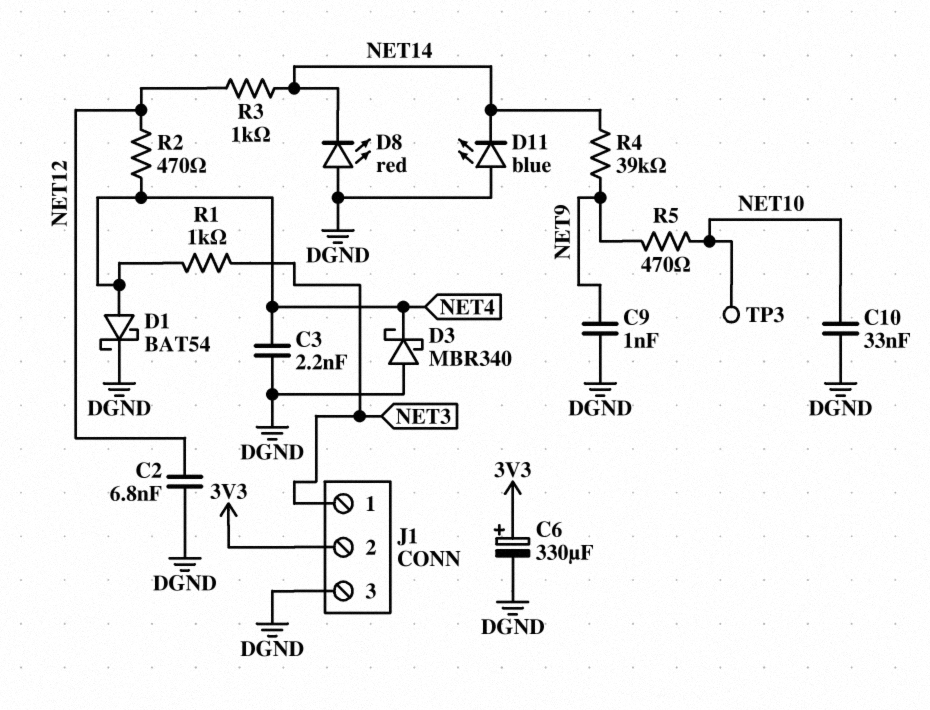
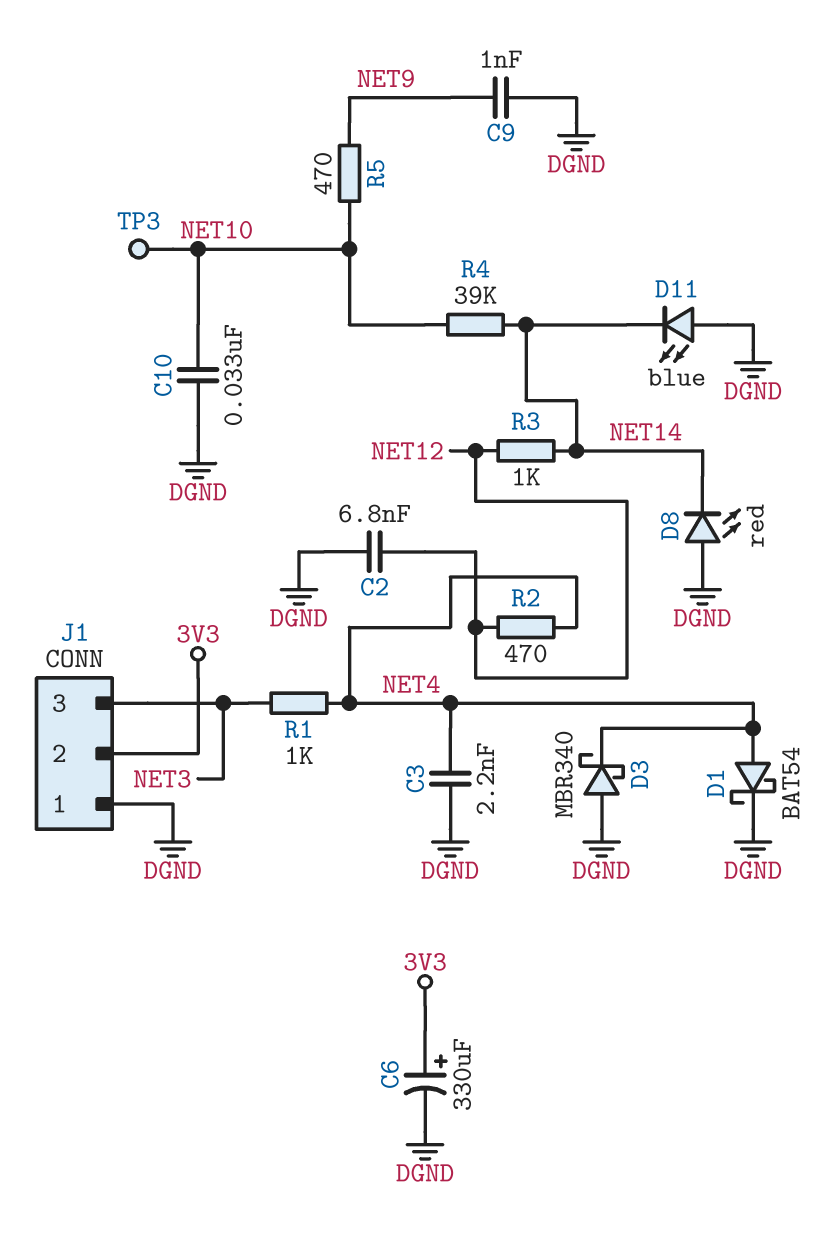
J1 pin 1: NET3 -> DGND
J1 pin 3: DGND -> NET3
R4: 39k (NET9, NET14) -> 39k (NET10, NET14)

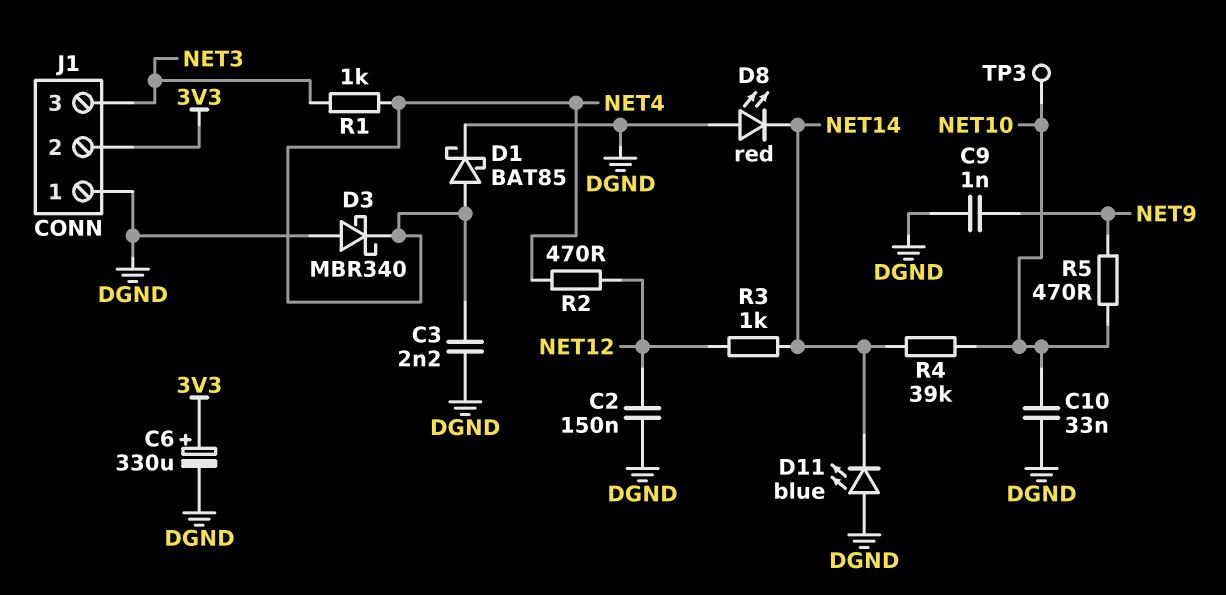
C2: 6.8nF (DGND, NET12) -> 150nF (DGND, NET12)
D1: schottky BAT54 (A NET4, K DGND) -> schottky BAT85 (A NET4, K DGND)

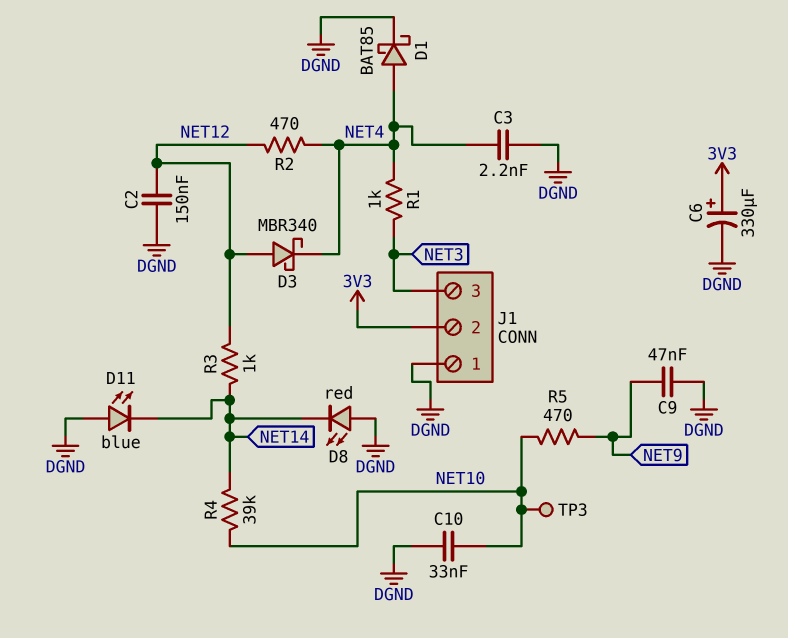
C9: 1nF (DGND, NET9) -> 47nF (DGND, NET9)
D3: schottky MBR340 (A DGND, K NET4) -> schottky MBR340 (A NET12, K NET4)

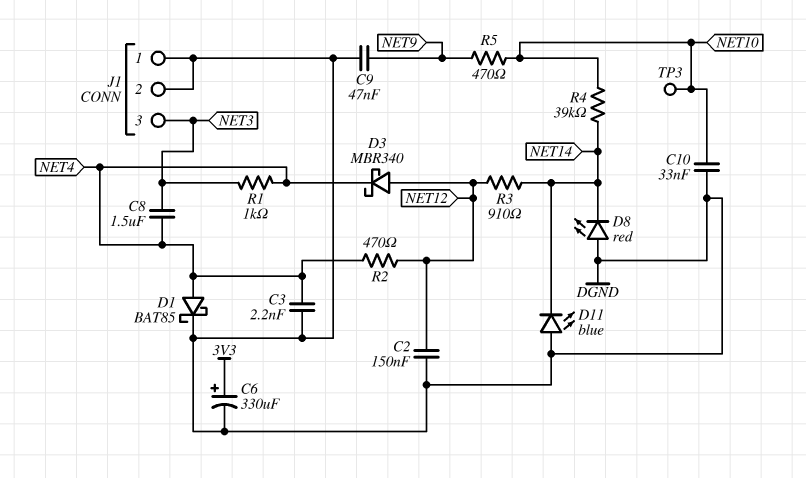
C8: none -> 1.5uF (NET3, NET4)
J1 pin 2: 3V3 -> DGND
R3: 1k (NET12, NET14) -> 910 (NET12, NET14)

